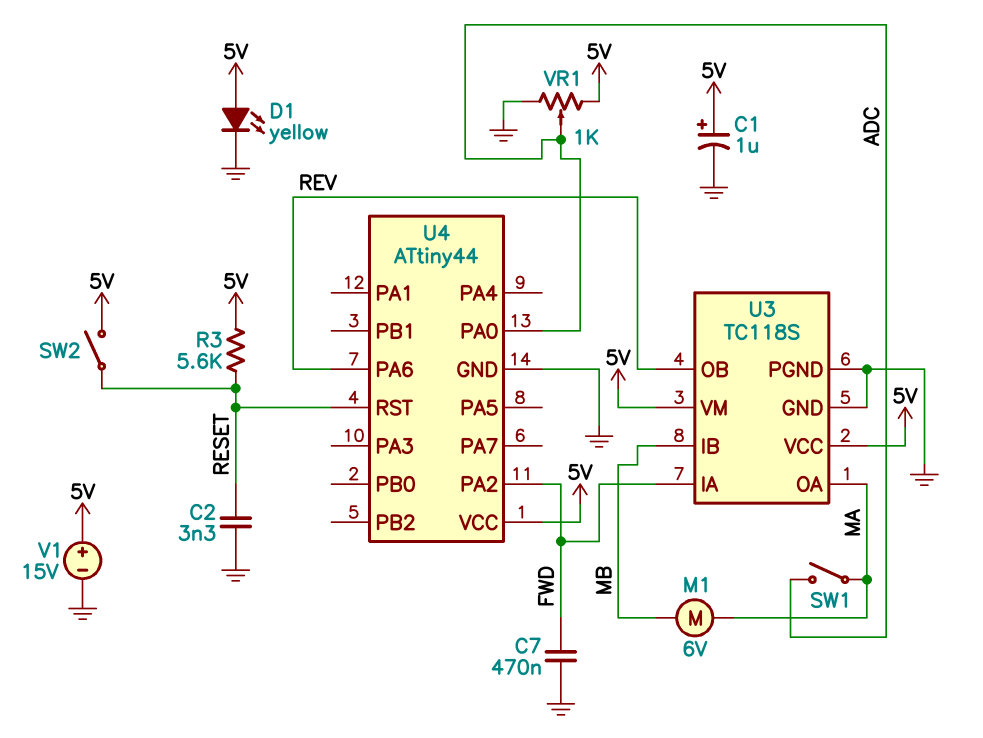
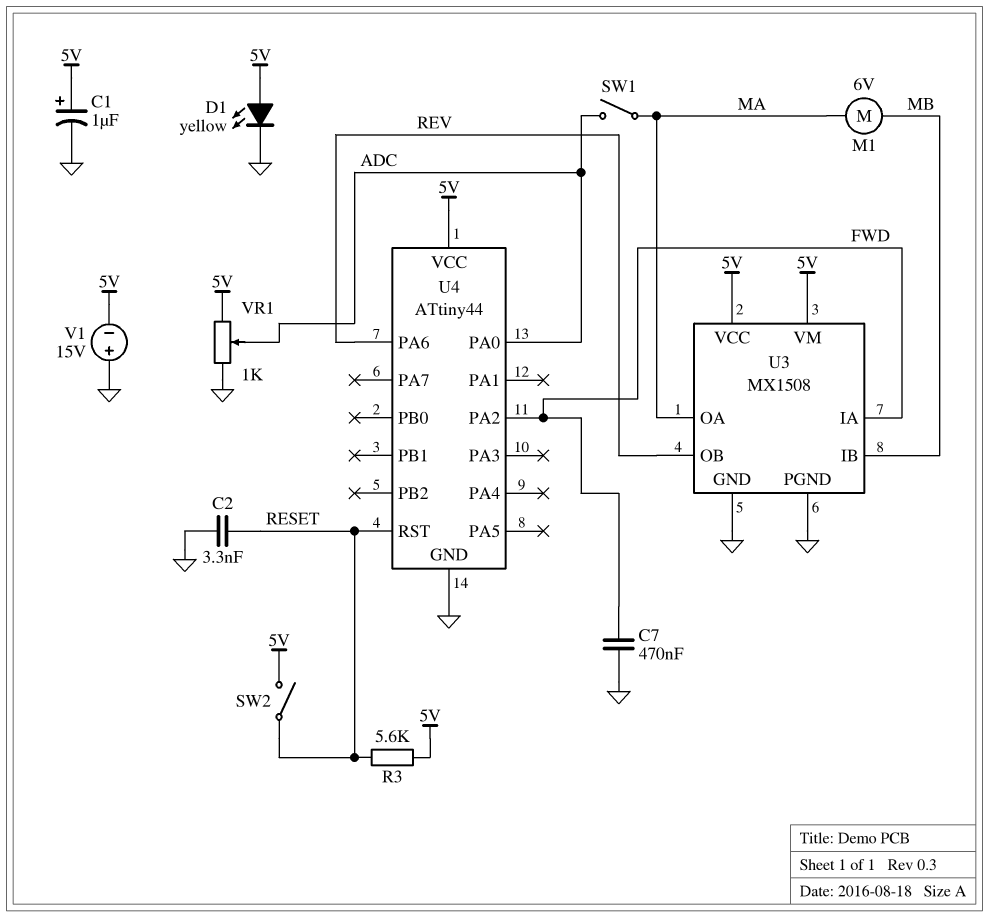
U3: TC118S -> MX1508
V1: 15V (plus 5V, minus GND) -> 15V (plus GND, minus 5V)

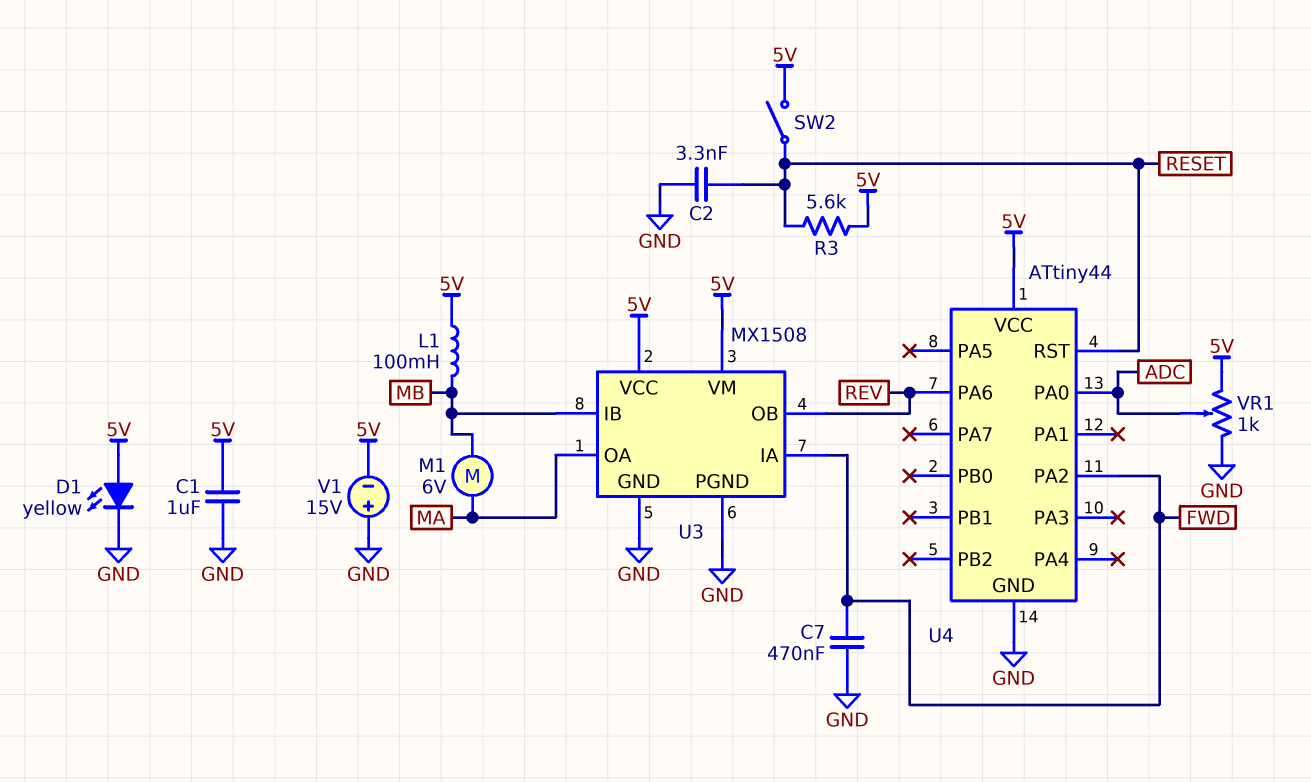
C1: 1uF (plus 5V, minus GND) -> 1uF (5V, GND)
L1: none -> 100mH (5V, MB)
SW1: switch (ADC, MA) -> none

